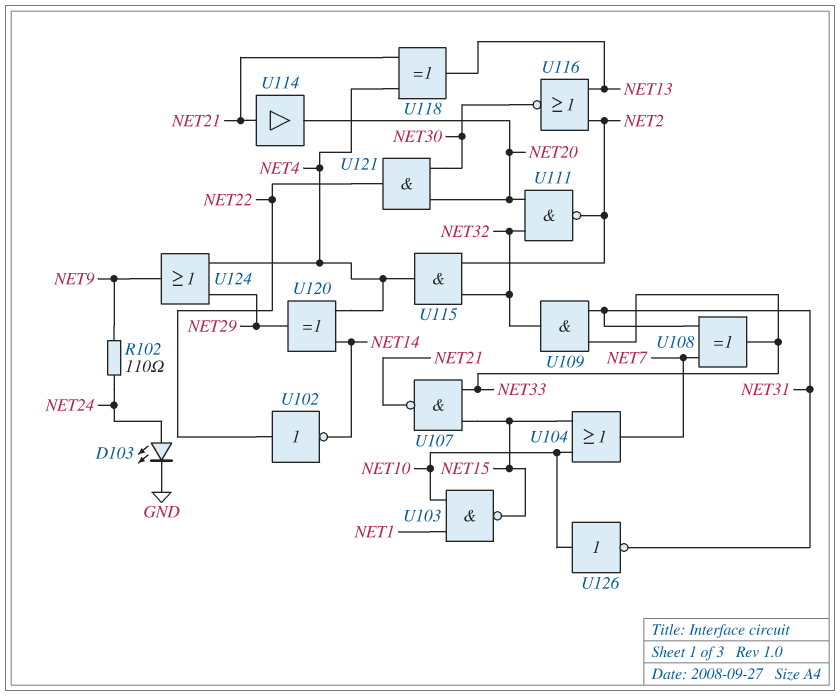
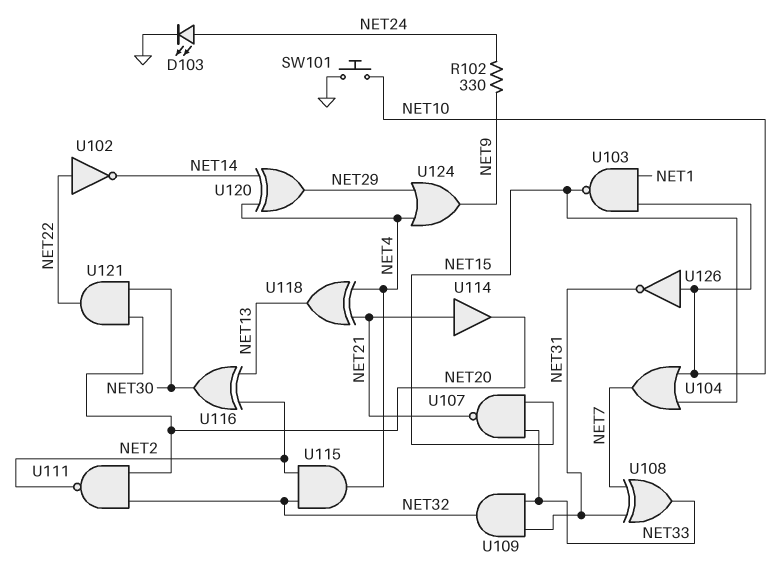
R102: 110 (NET9, NET24) -> 330 (NET9, NET24)
SW101: none -> button (GND, NET10)
U116: NOR (in NET2, in NET13, out NET30) -> XOR (in NET2, in NET13, out NET30)

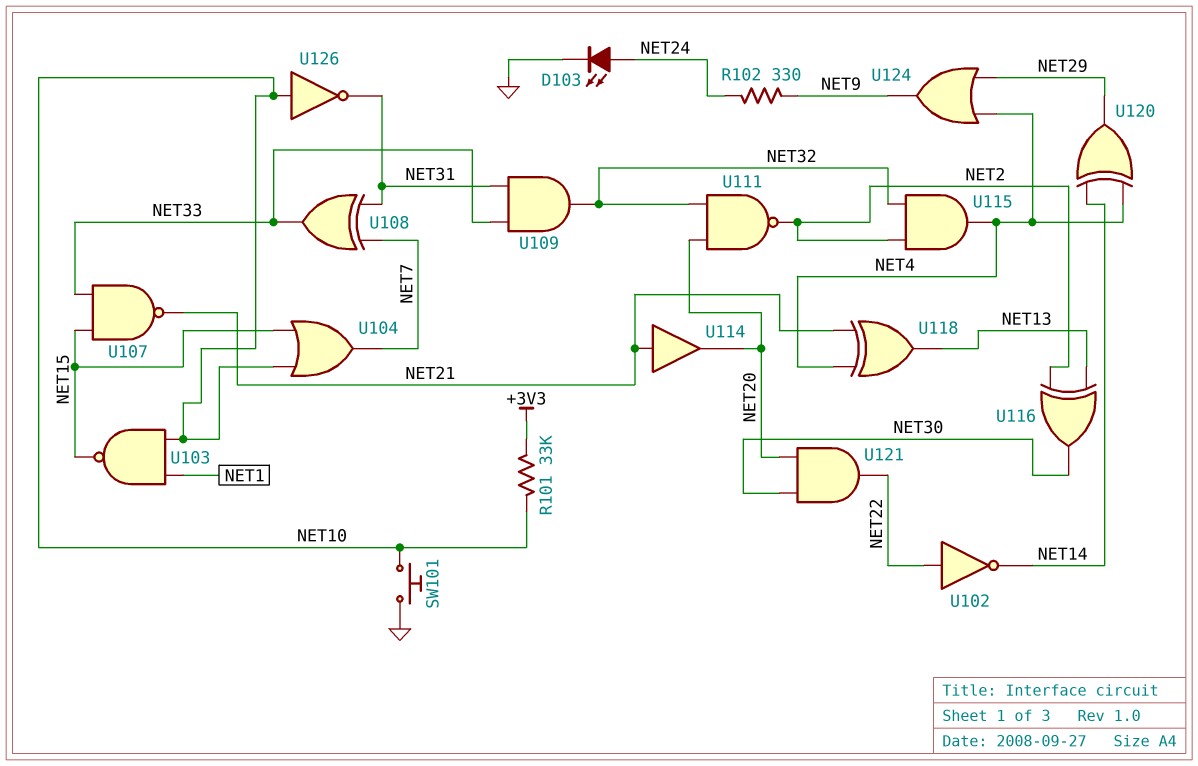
R101: none -> 33k (+3V3, NET10)

